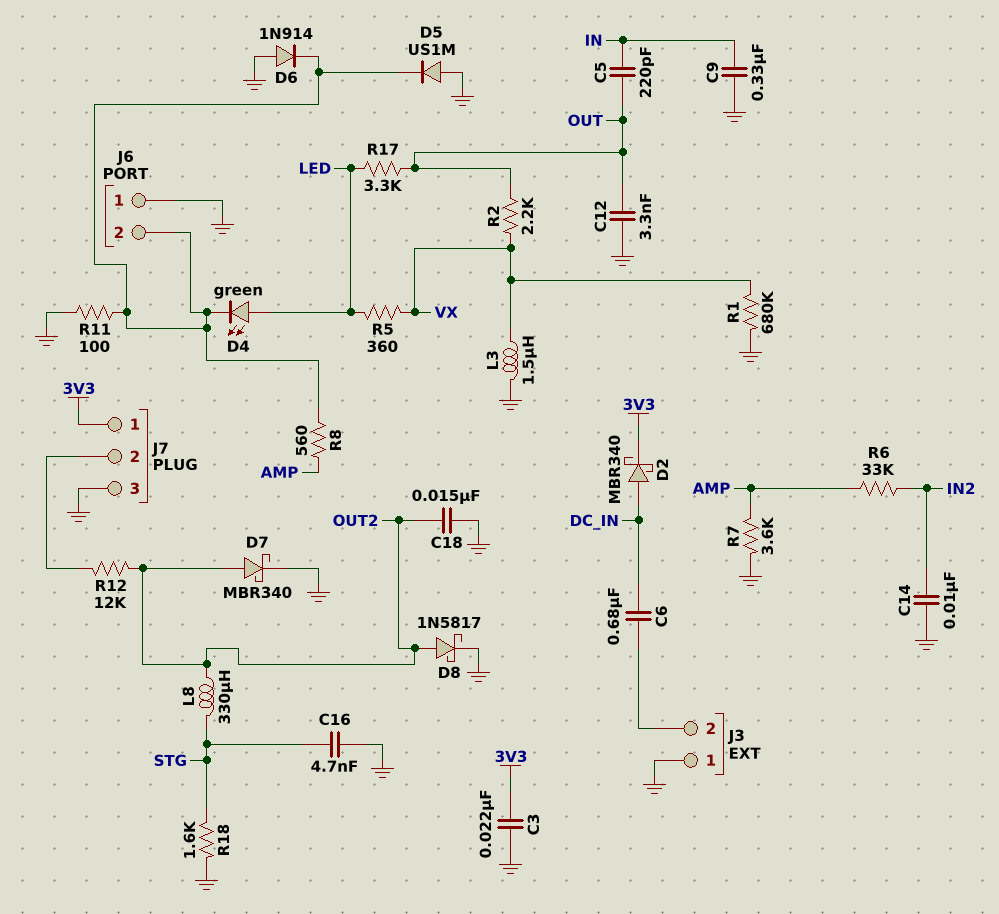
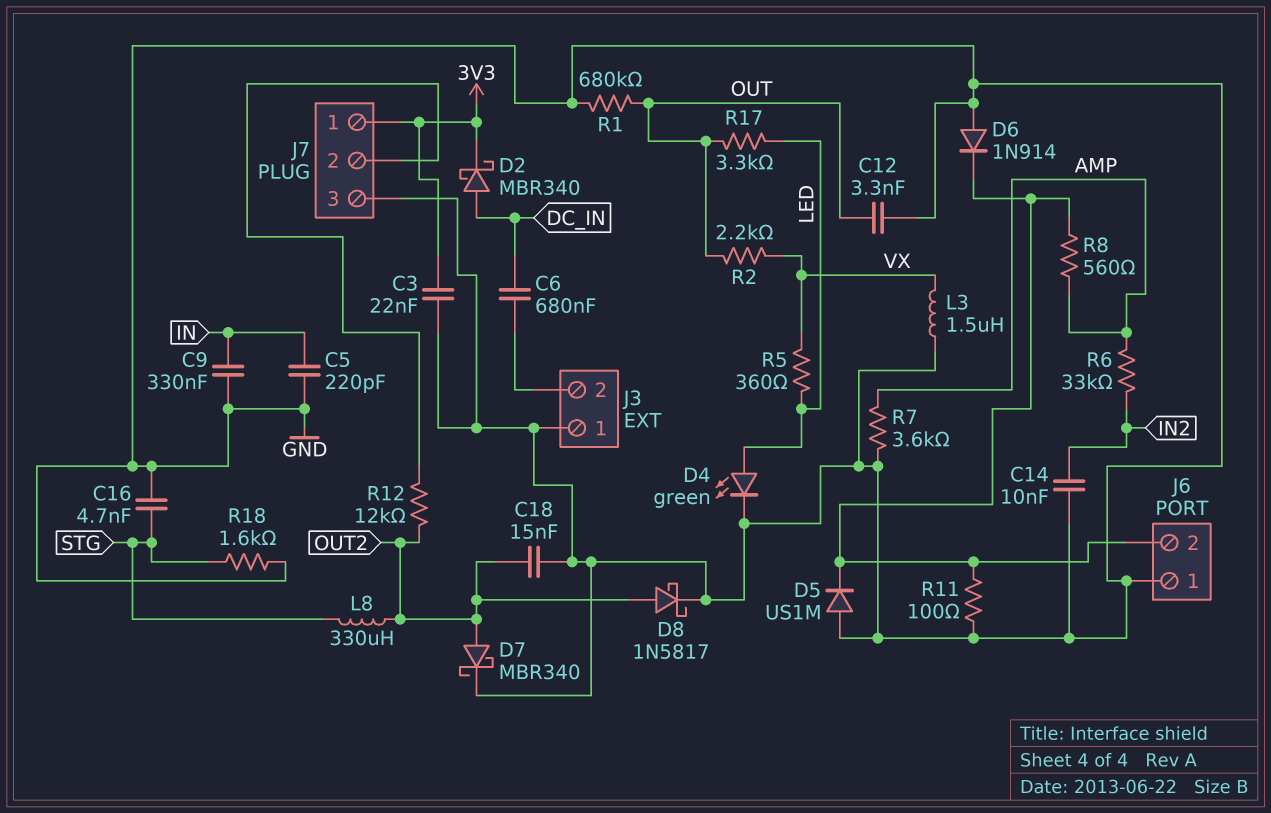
C5: 220pF (IN, OUT) -> 220pF (GND, IN)
D4: LED green (A LED, K J6/2) -> LED green (A LED, K GND)
R1: 680k (GND, VX) -> 680k (GND, OUT)

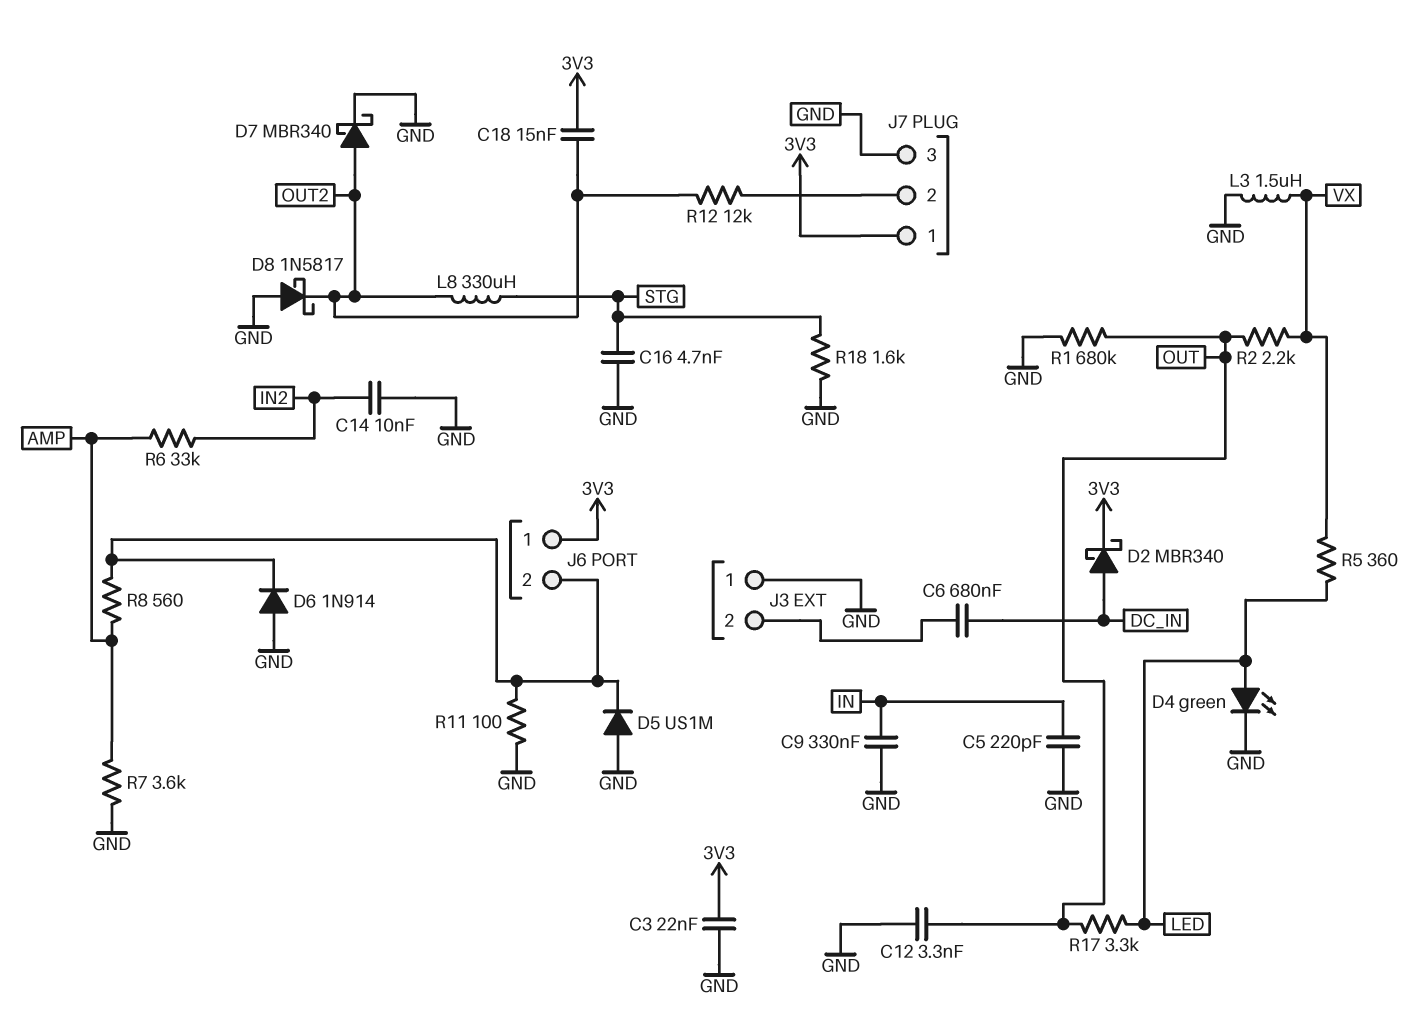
C18: 15nF (GND, OUT2) -> 15nF (3V3, OUT2)
D8: schottky 1N5817 (A OUT2, K GND) -> schottky 1N5817 (A GND, K OUT2)
J6 pin 1: GND -> 3V3

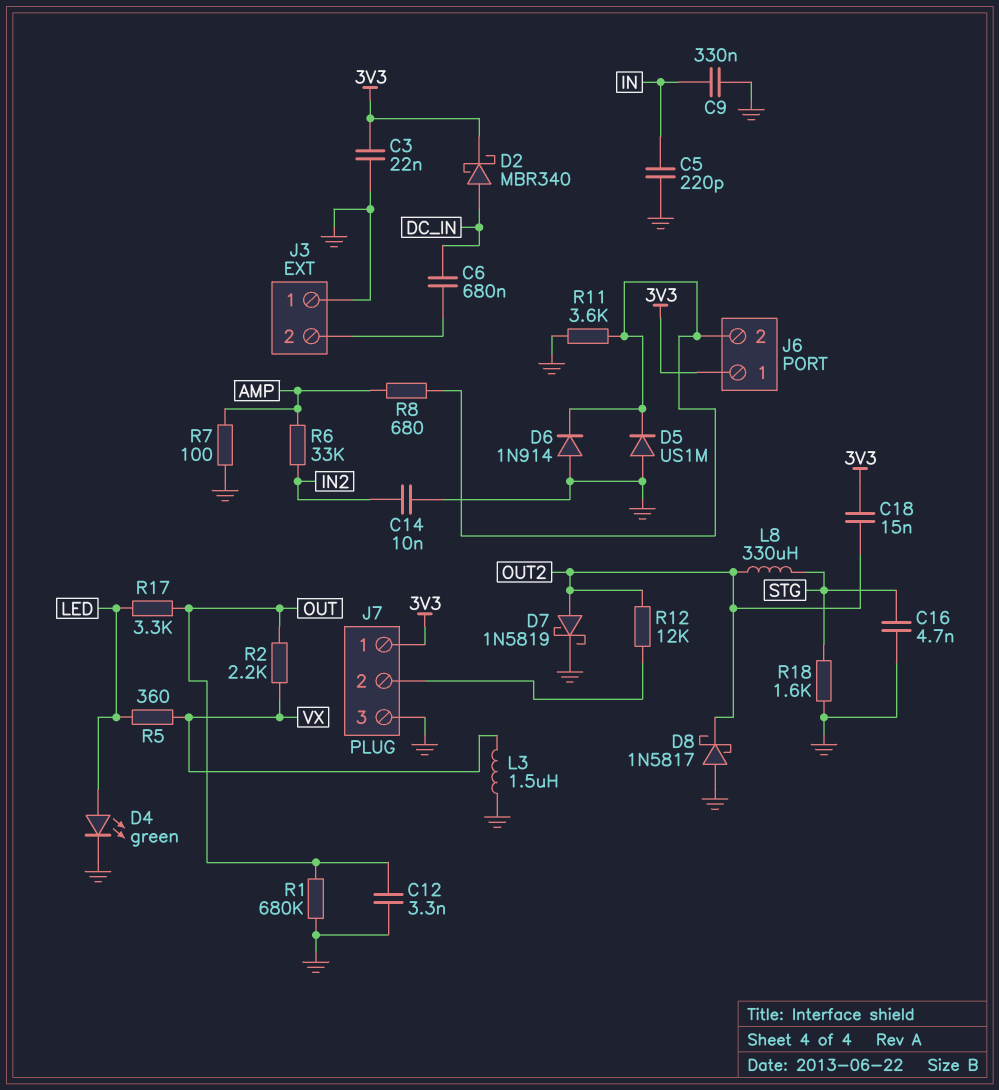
D7: schottky MBR340 (A OUT2, K GND) -> schottky 1N5819 (A OUT2, K GND)
R7: 3.6k (AMP, GND) -> 100 (AMP, GND)
R8: 560 (AMP, J6/2) -> 680 (AMP, J6/2)
R11: 100 (GND, J6/2) -> 3.6k (GND, J6/2)

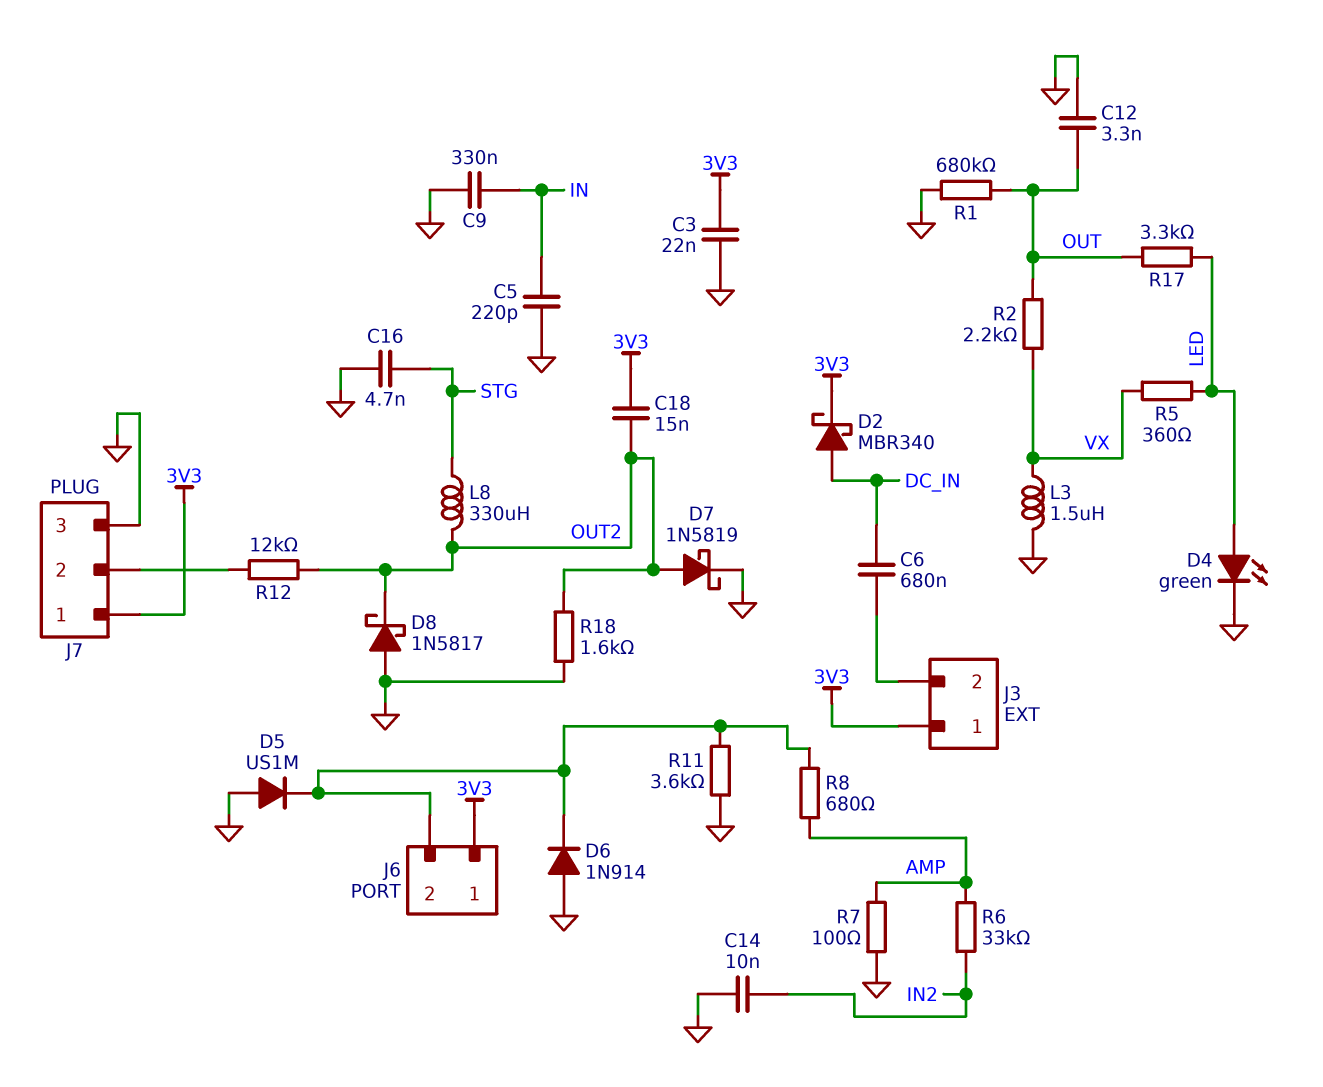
J3 pin 1: GND -> 3V3
R18: 1.6k (GND, STG) -> 1.6k (GND, OUT2)

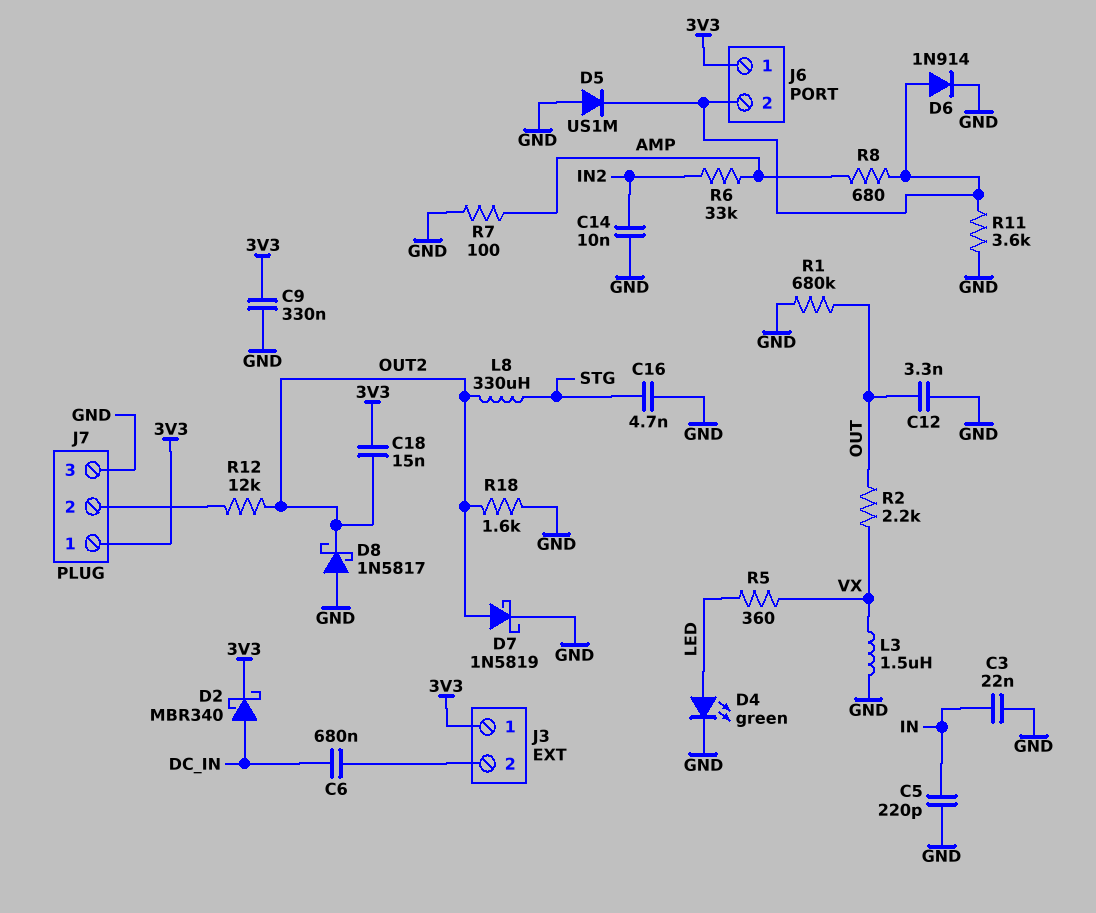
C3: 22nF (3V3, GND) -> 22nF (GND, IN)
C9: 330nF (GND, IN) -> 330nF (3V3, GND)
D6: diode 1N914 (A GND, K J6/2) -> diode 1N914 (A J6/2, K GND)
R17: 3.3k (LED, OUT) -> none

